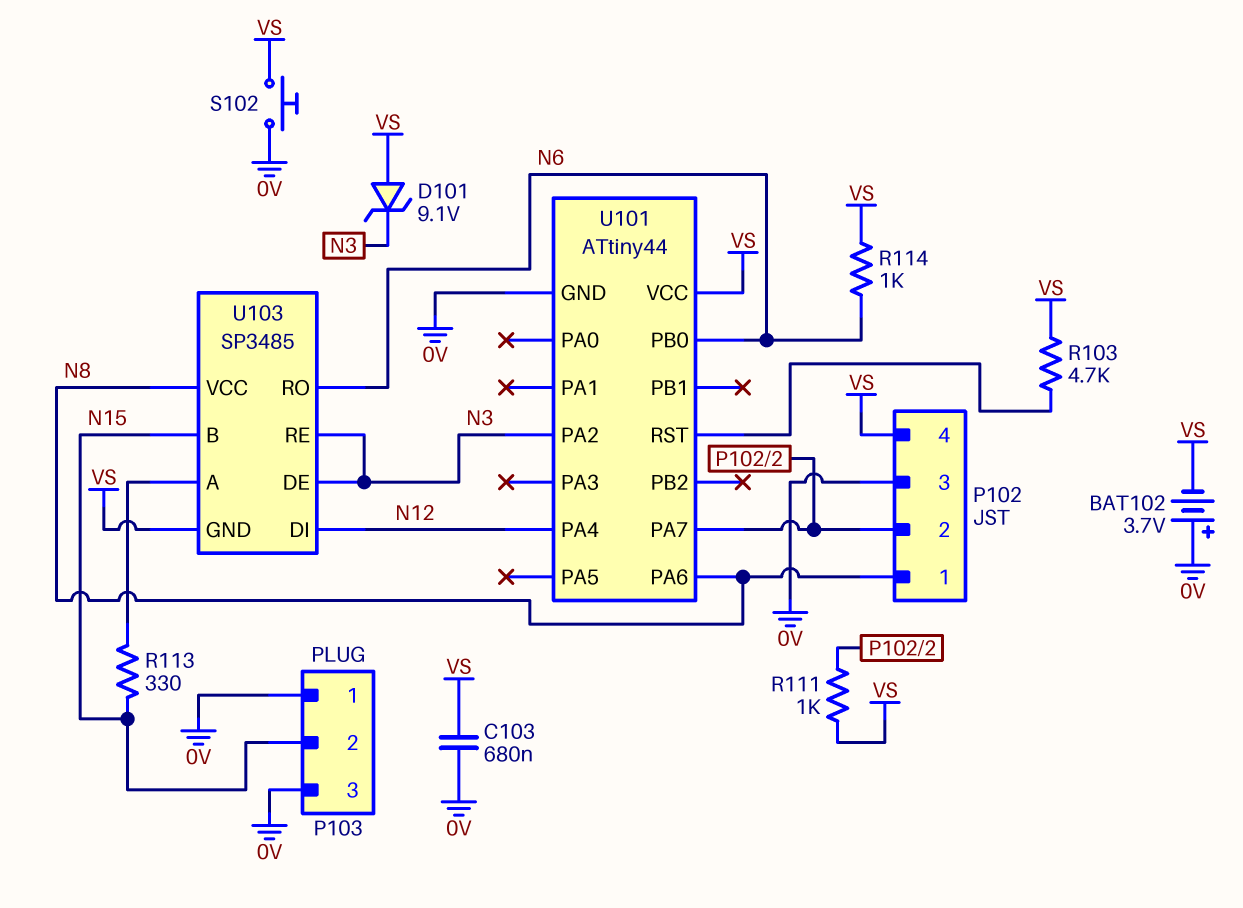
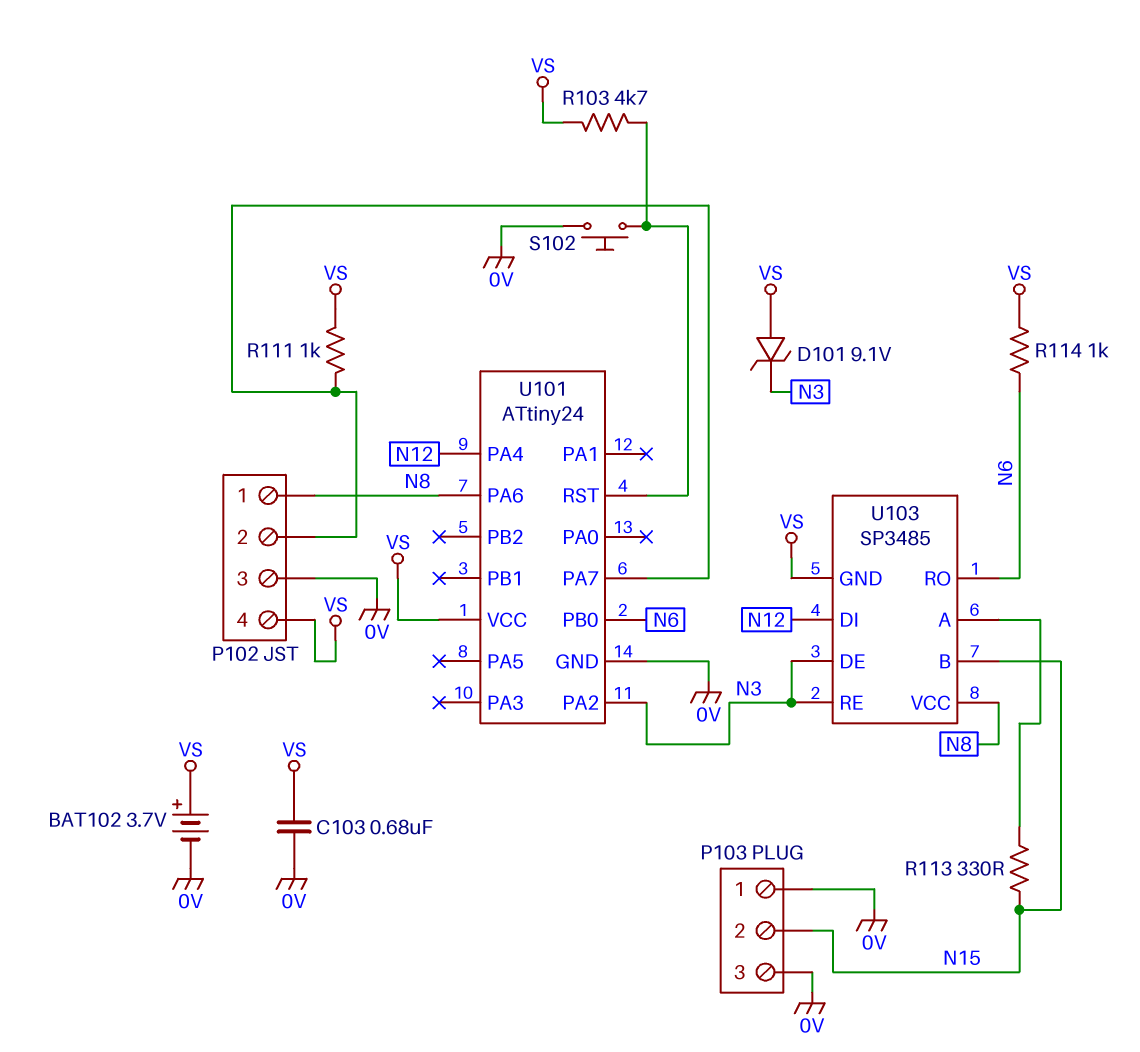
BAT102: 3.7V (plus 0V, minus VS) -> 3.7V (plus VS, minus 0V)
S102: button (0V, VS) -> button (0V, U101/RST)
U101: ATtiny44 -> ATtiny24

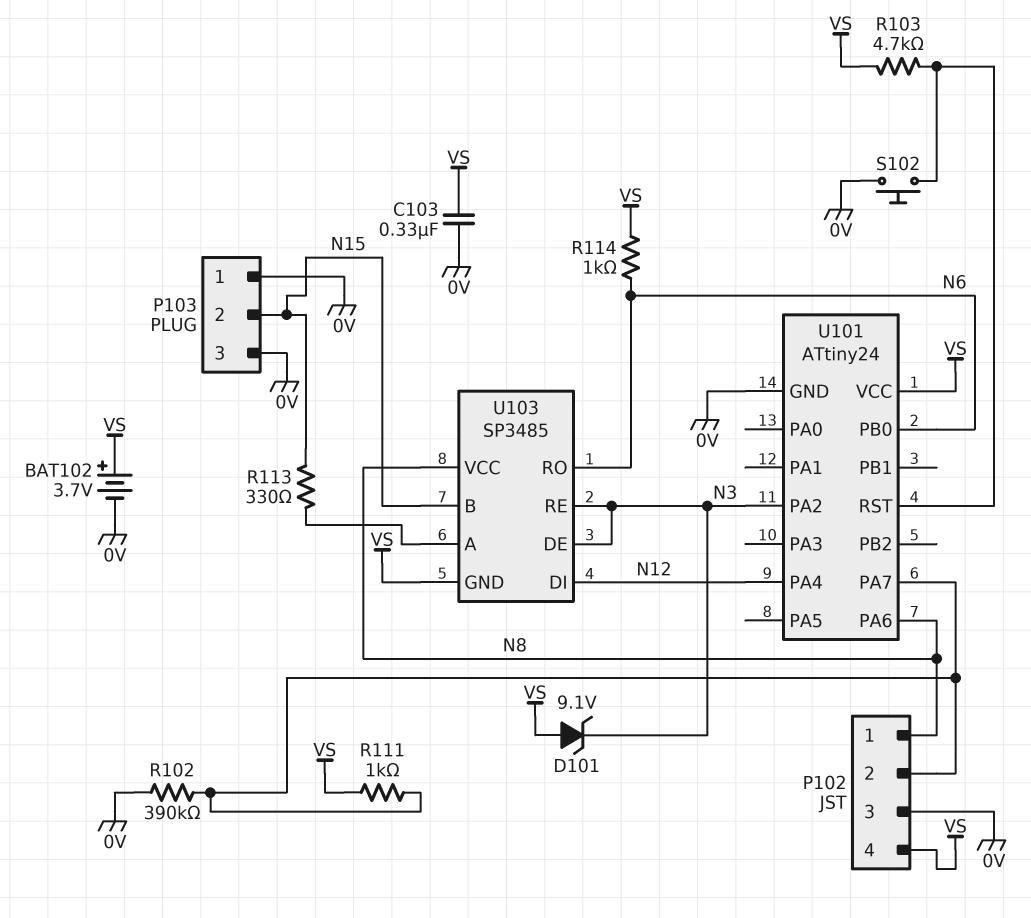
C103: 680nF (0V, VS) -> 330nF (0V, VS)
R102: none -> 390k (0V, P102/2)

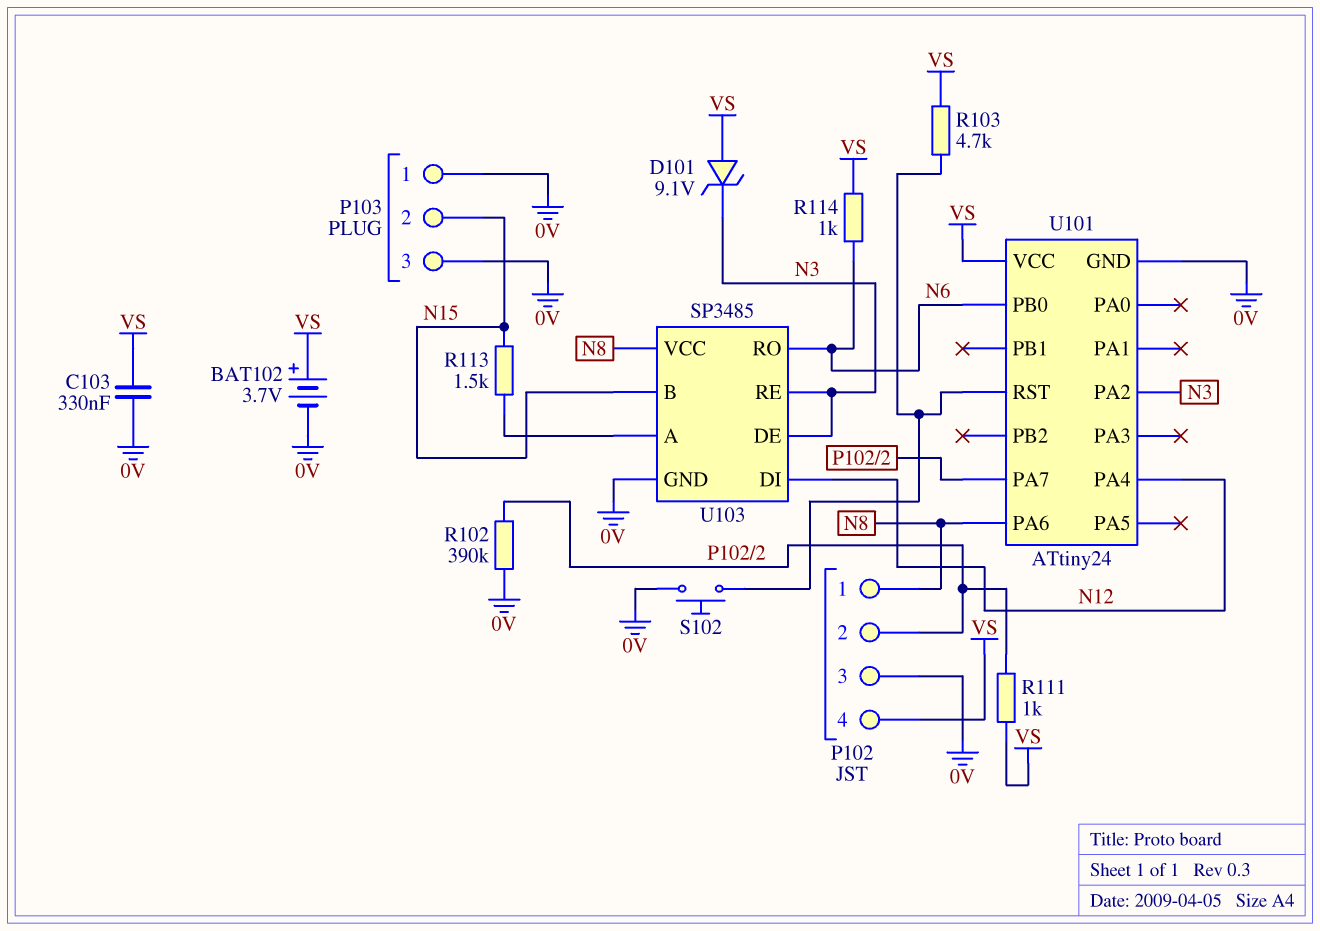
R113: 330 (N15, U103/A) -> 1.5k (N15, U103/A)
U103 pin GND: VS -> 0V

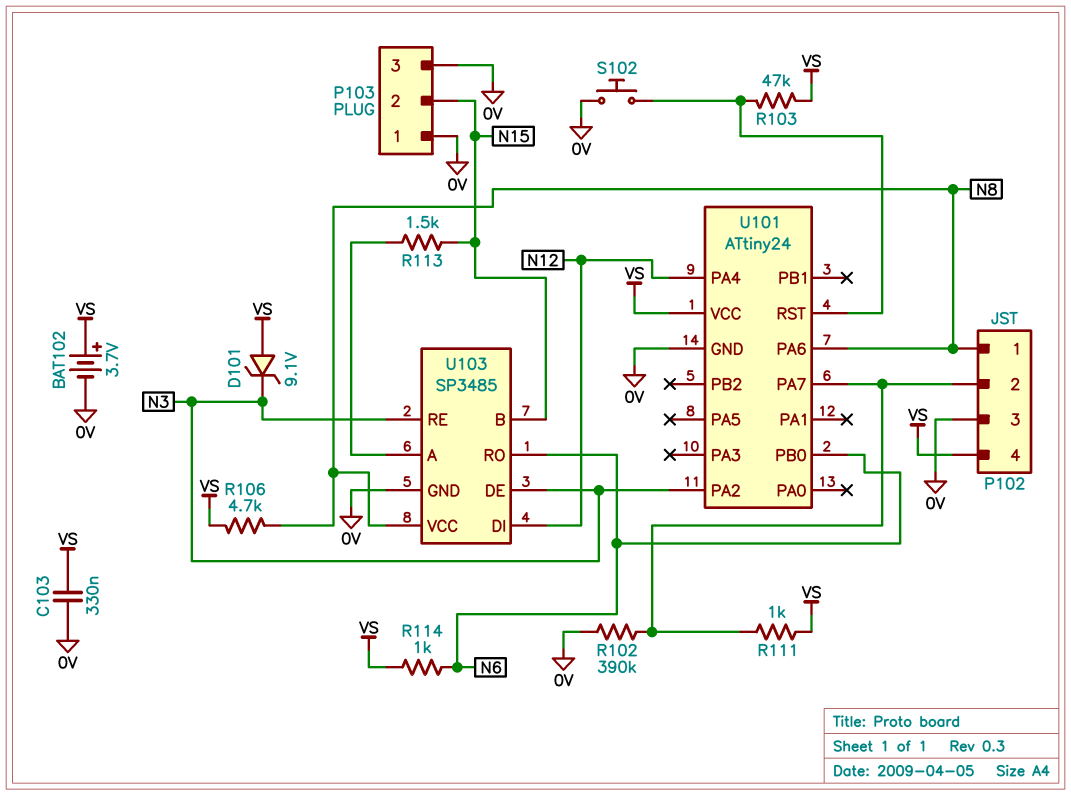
R103: 4.7k (U101/RST, VS) -> 47k (U101/RST, VS)
R106: none -> 4.7k (N8, VS)

